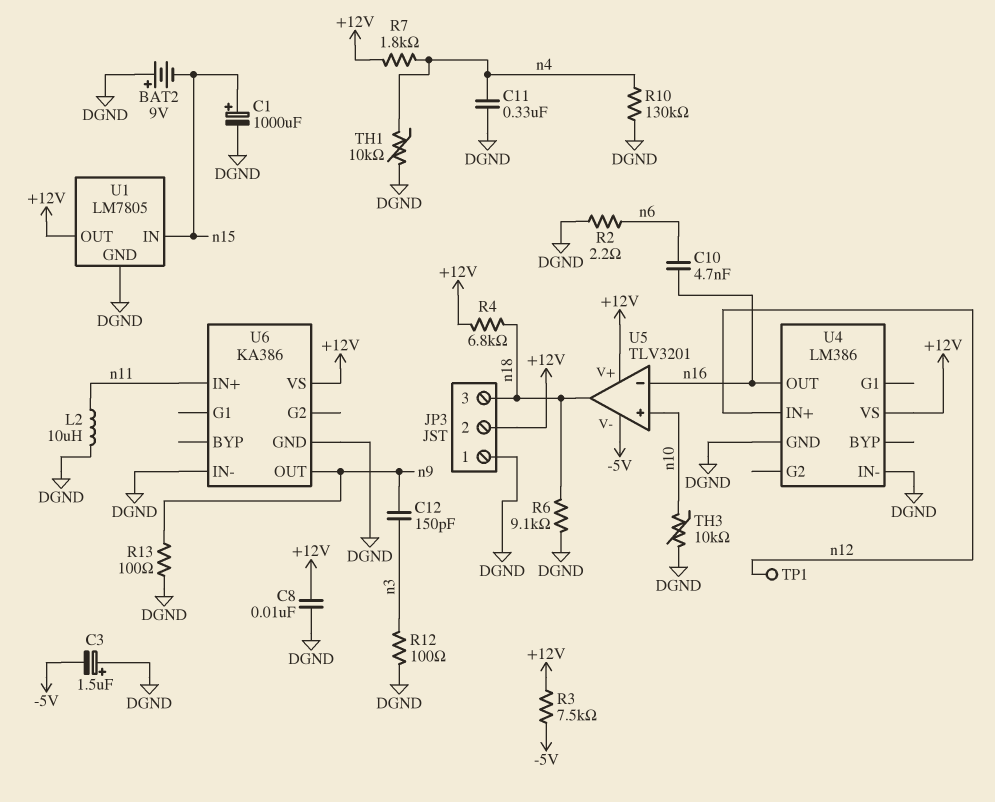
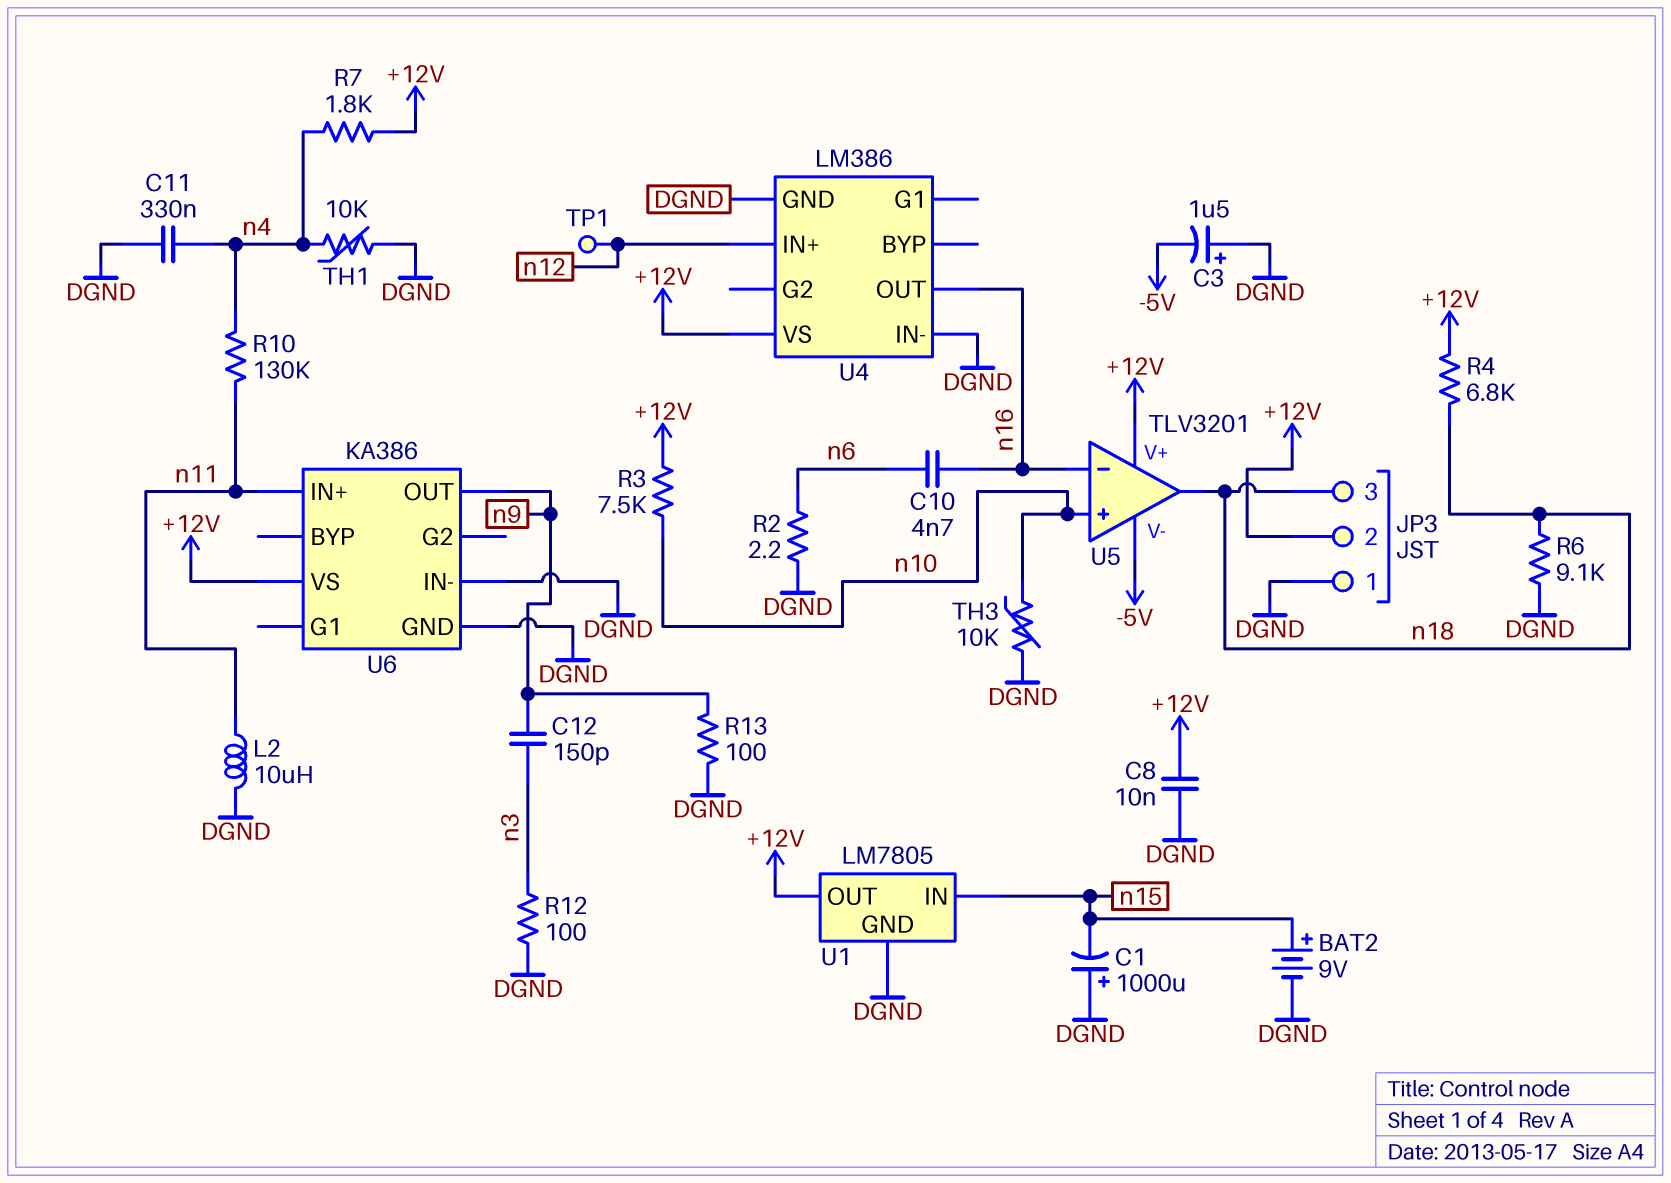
BAT2: 9V (plus DGND, minus n15) -> 9V (plus n15, minus DGND)
C1: 1000uF (plus n15, minus DGND) -> 1000uF (plus DGND, minus n15)
R3: 7.5k (+12V, -5V) -> 7.5k (+12V, n10)
R10: 130k (DGND, n4) -> 130k (n4, n11)

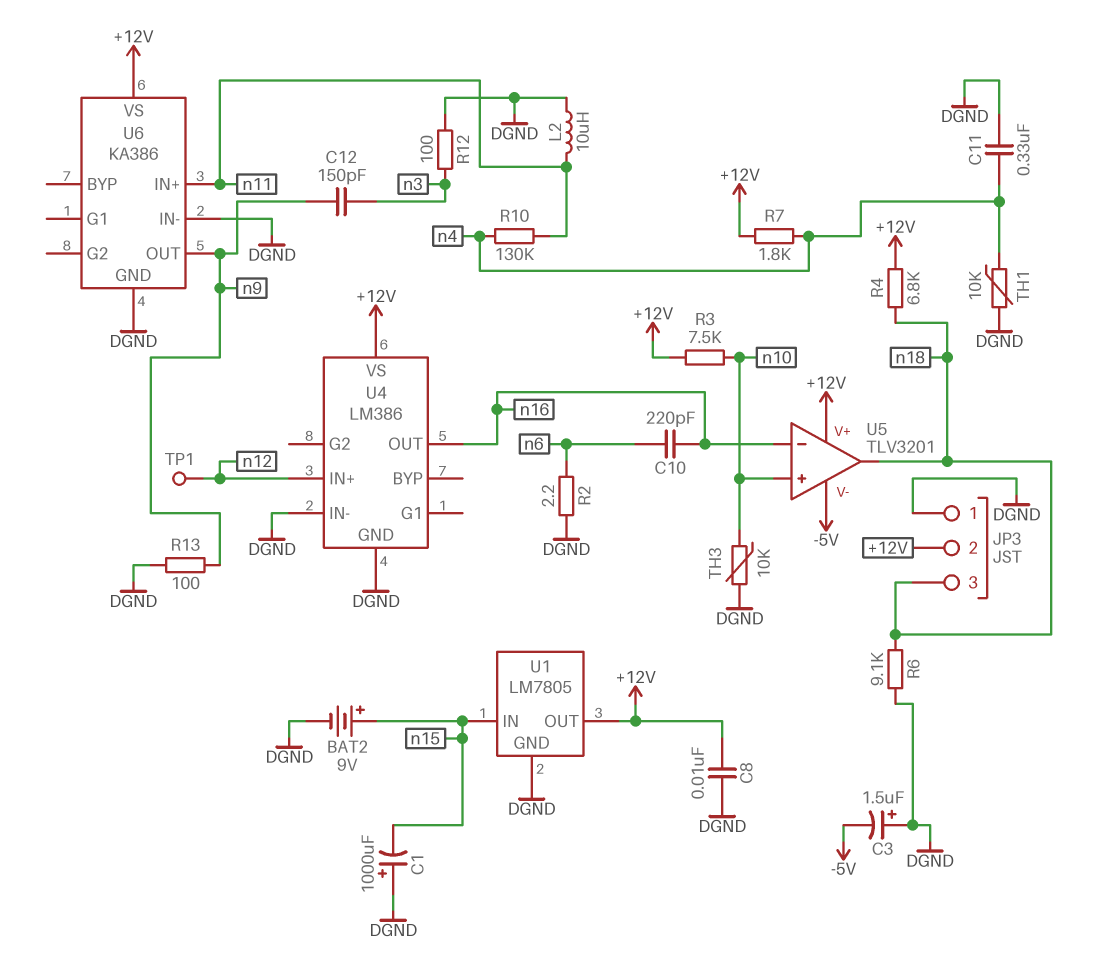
C10: 4.7nF (n6, n16) -> 220pF (n6, n16)

